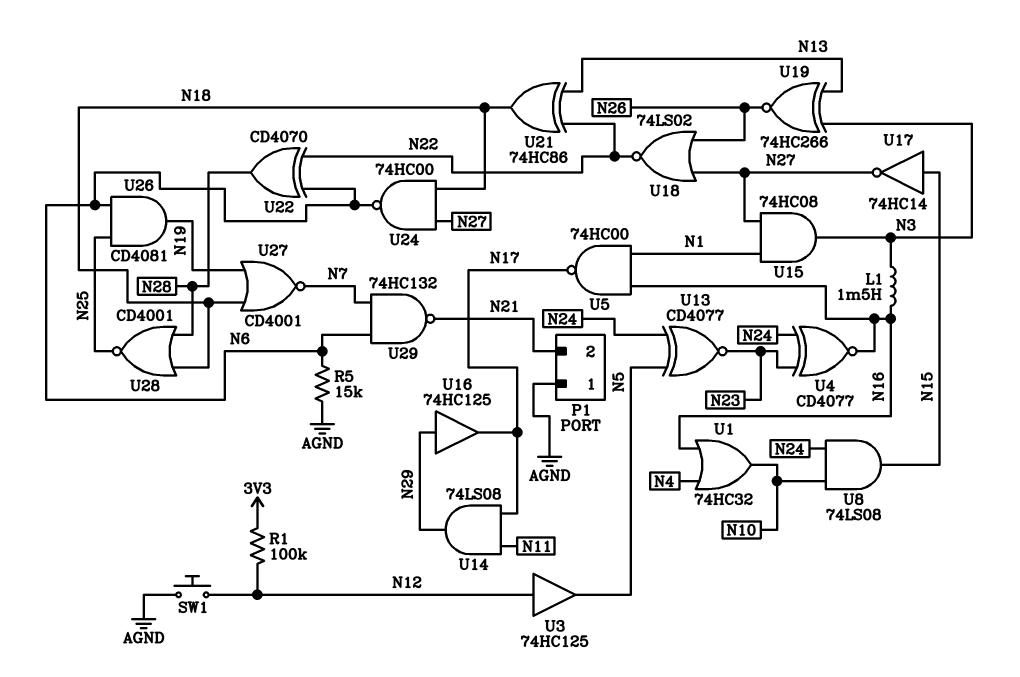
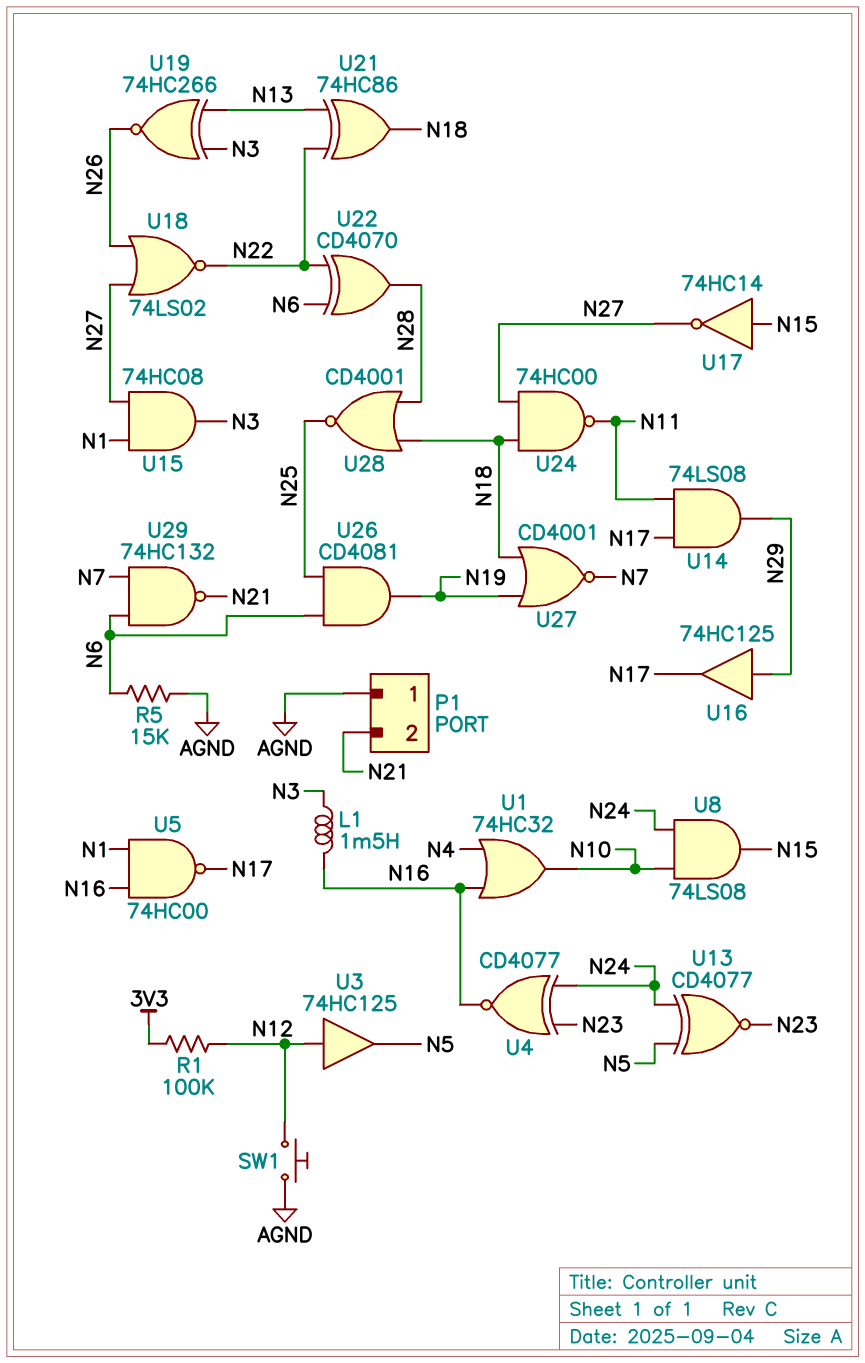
U24: NAND 74HC00 (in N18, in N27, out N6) -> NAND 74HC00 (in N18, in N27, out N11)

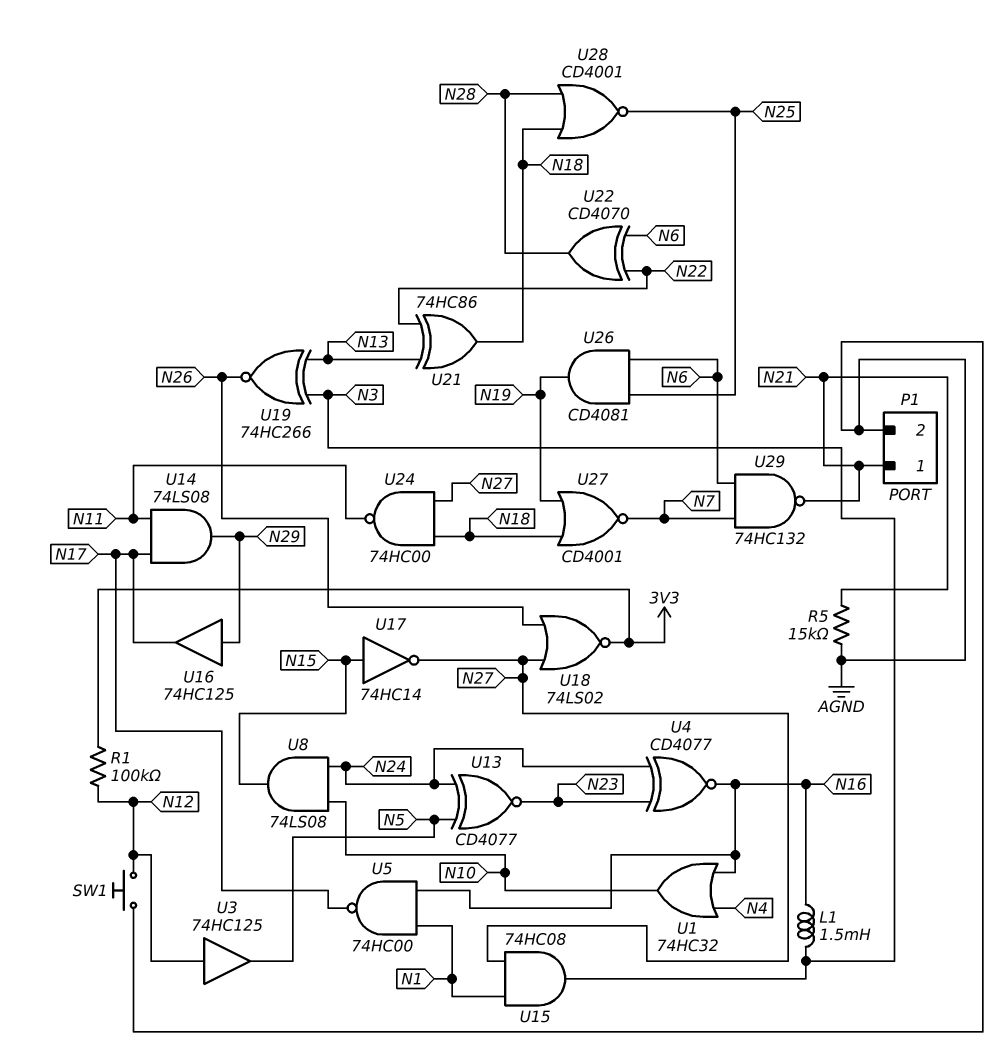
P1 pin 1: AGND -> N21
P1 pin 2: N21 -> AGND
R5: 15k (AGND, N6) -> 15k (AGND, N21)
U18: NOR 74LS02 (in N26, in N27, out N22) -> NOR 74LS02 (in N26, in N27, out 3V3)

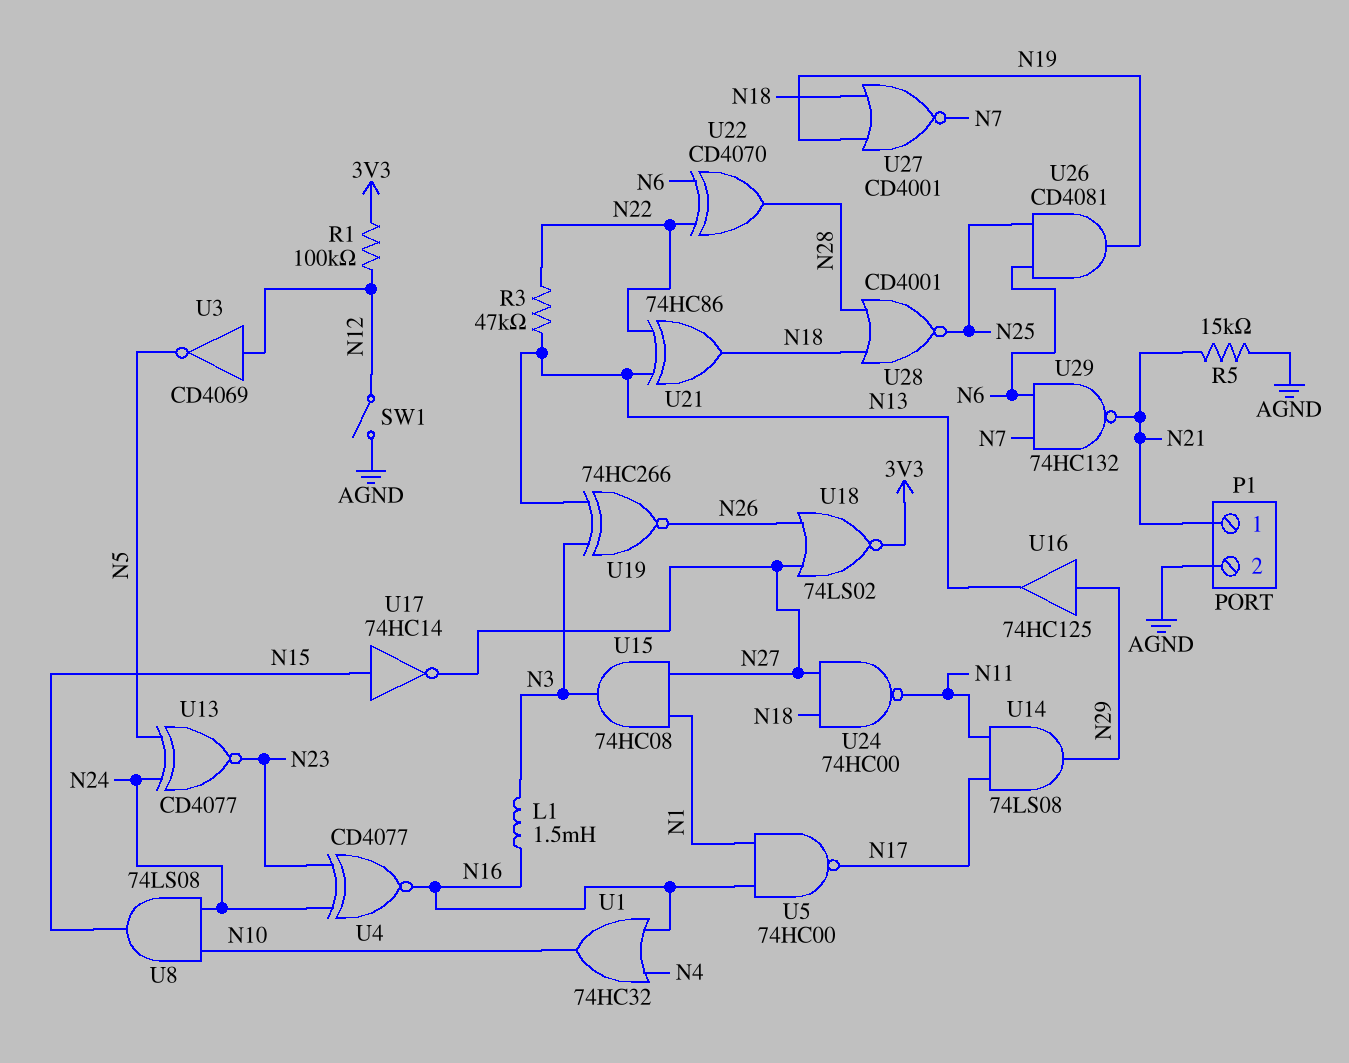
R3: none -> 47k (N13, N22)
SW1: button (AGND, N12) -> switch (AGND, N12)
U3: buffer 74HC125 (in N12, out N5) -> NOT CD4069 (in N12, out N5)
U16: buffer 74HC125 (in N29, out N17) -> buffer 74HC125 (in N29, out N13)

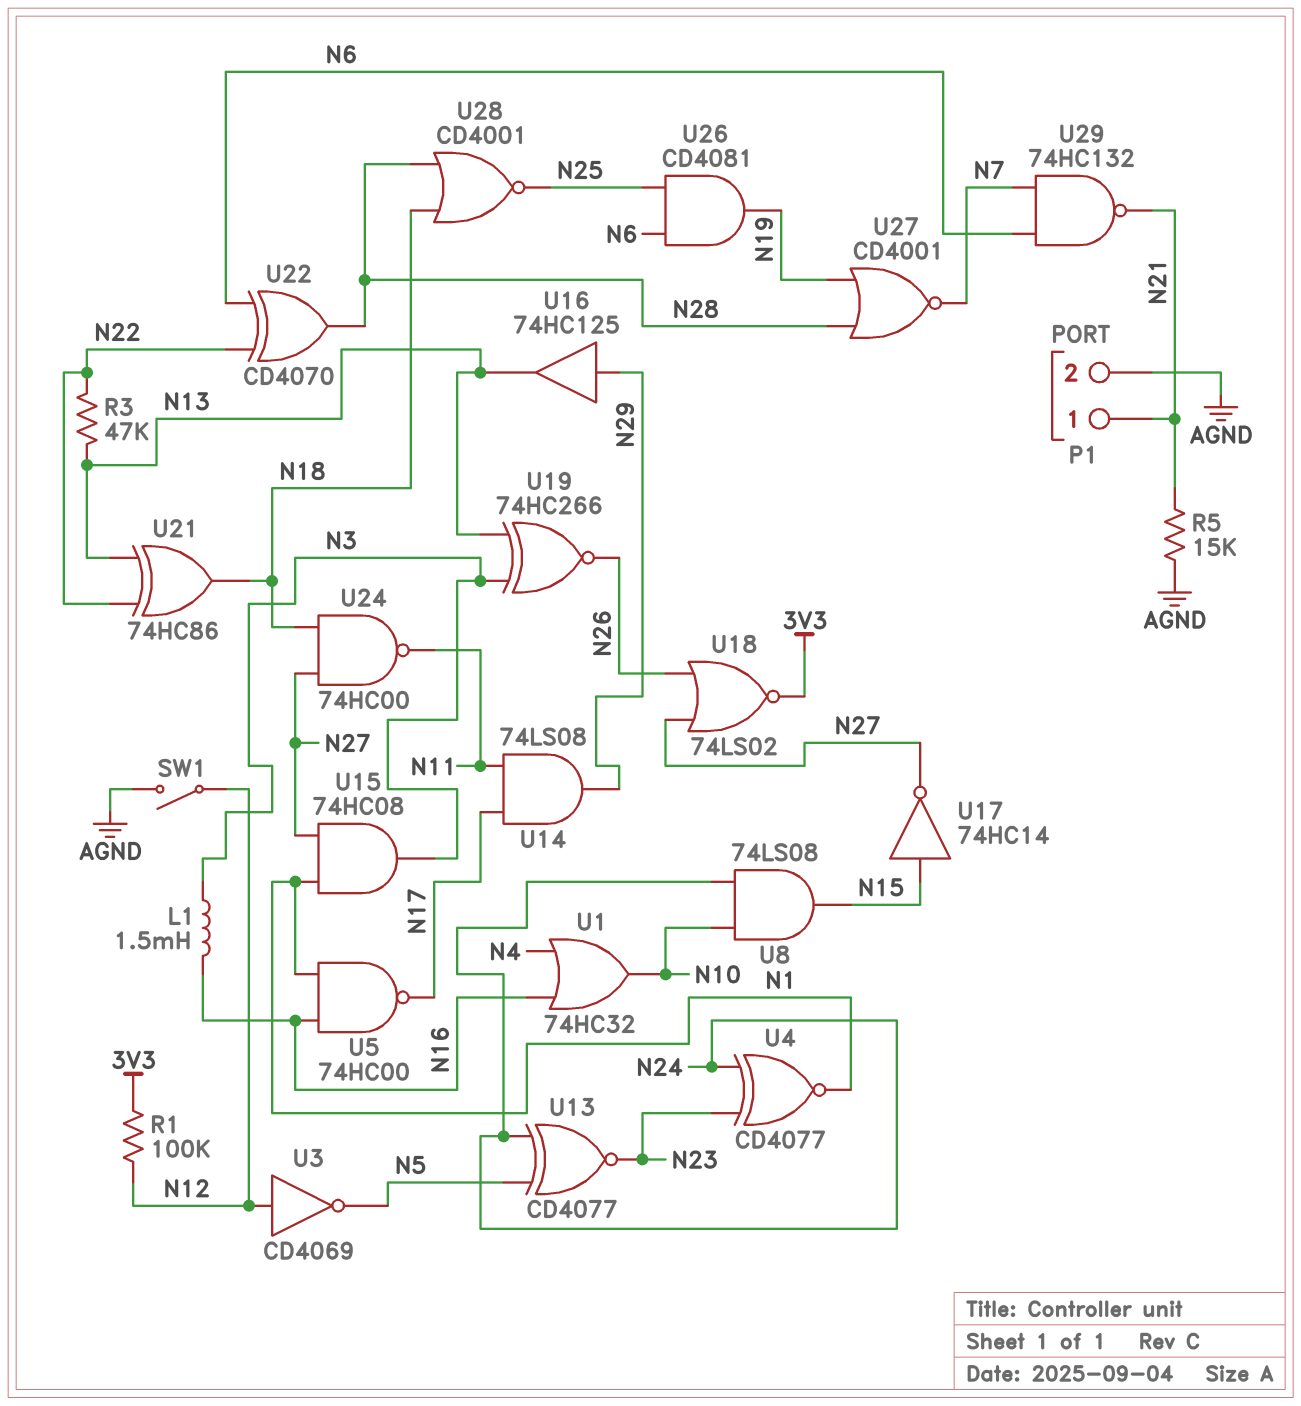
U4: XNOR CD4077 (in N23, in N24, out N16) -> XNOR CD4077 (in N23, in N24, out N1)
U27: NOR CD4001 (in N18, in N19, out N7) -> NOR CD4001 (in N19, in N28, out N7)

